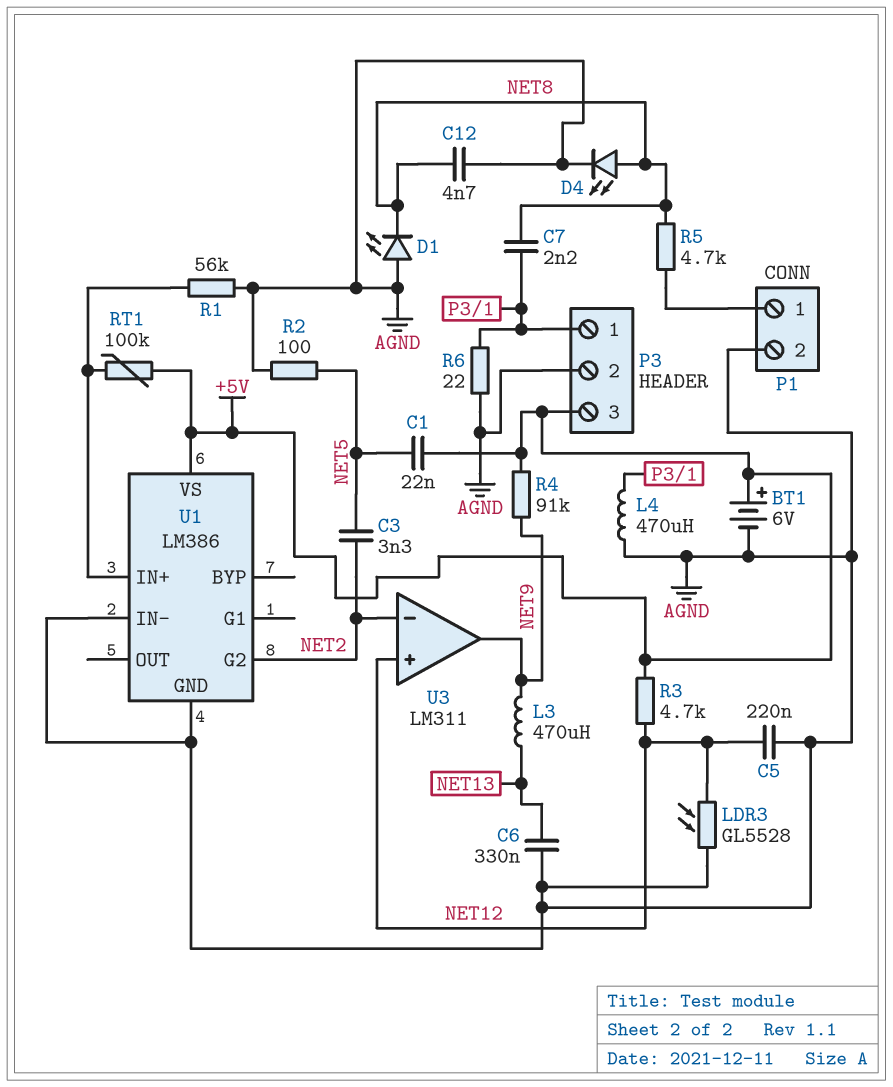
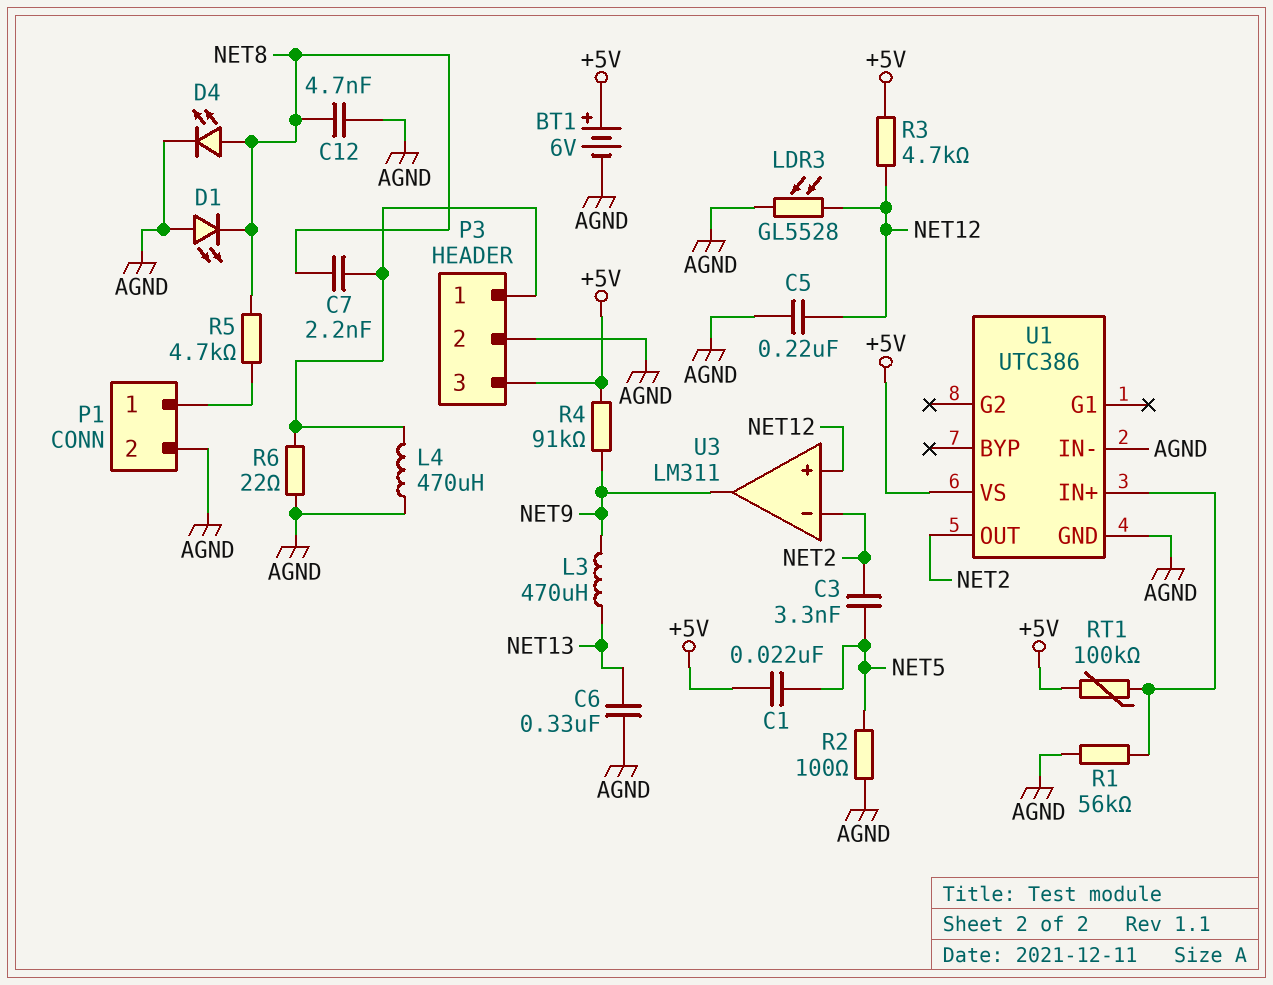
U1: LM386 -> UTC386
U1 pin G2: NET2 -> none
U1 pin OUT: none -> NET2

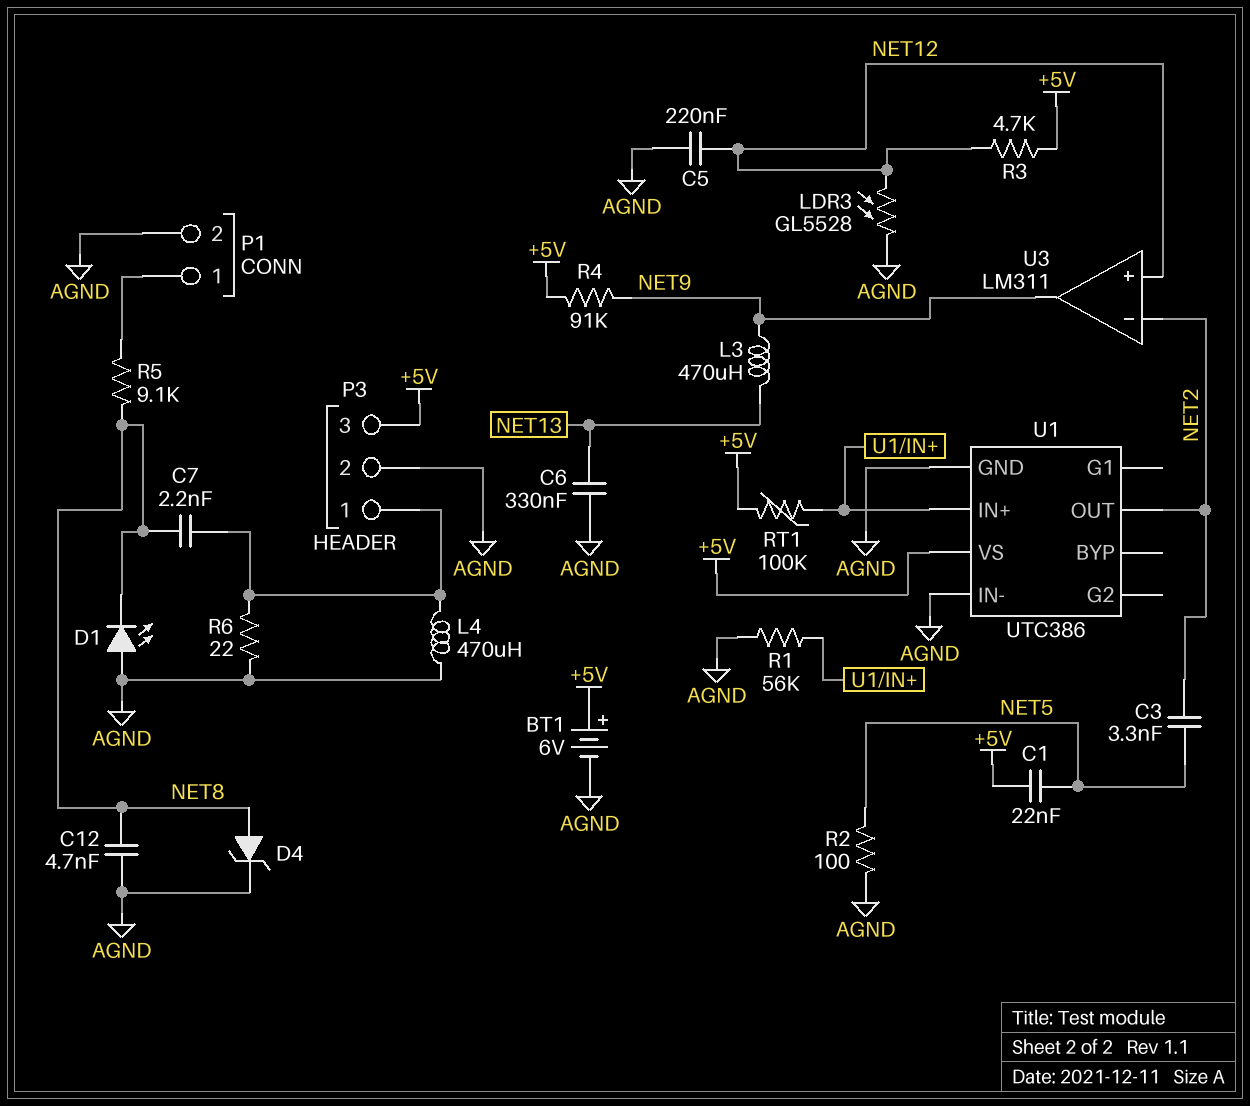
D4: LED (A NET8, K AGND) -> zener (A NET8, K AGND)
R5: 4.7k (NET8, P1/1) -> 9.1k (NET8, P1/1)

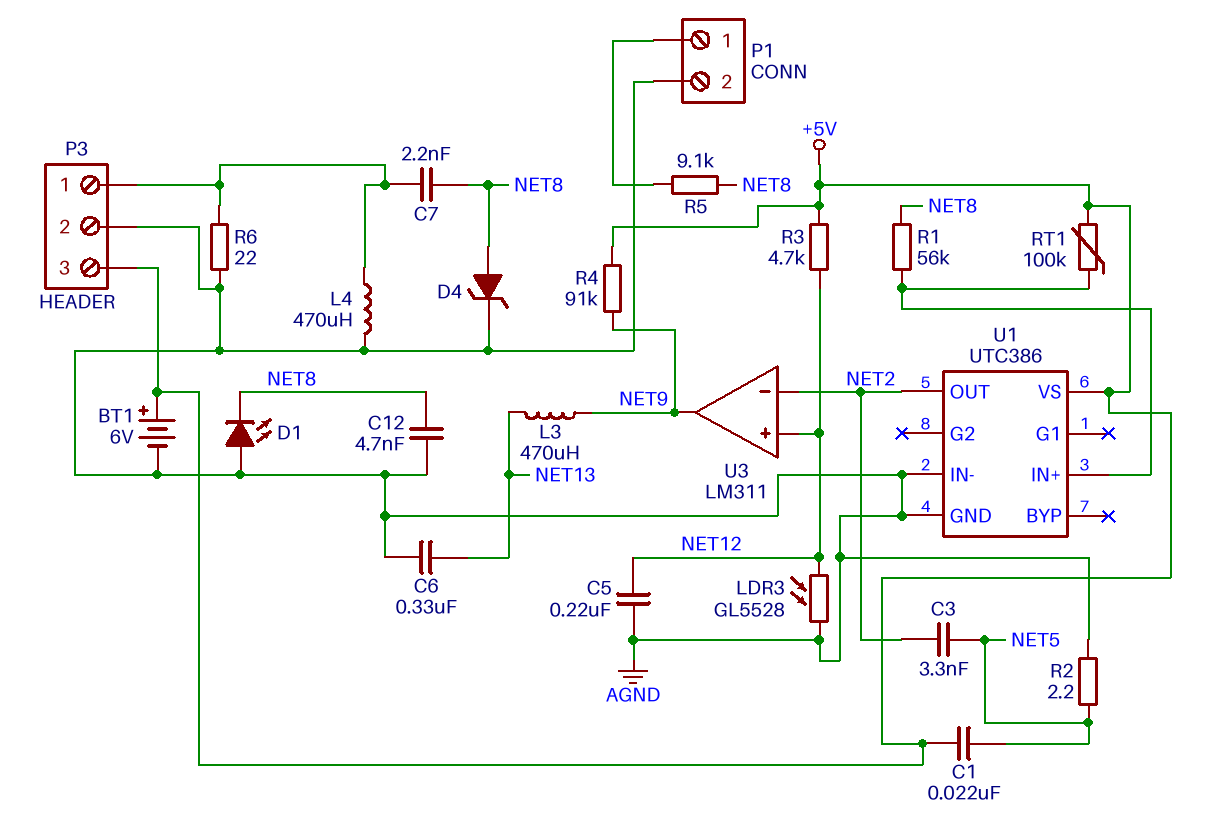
R1: 56k (AGND, U1/IN+) -> 56k (NET8, U1/IN+)
R2: 100 (AGND, NET5) -> 2.2 (AGND, NET5)

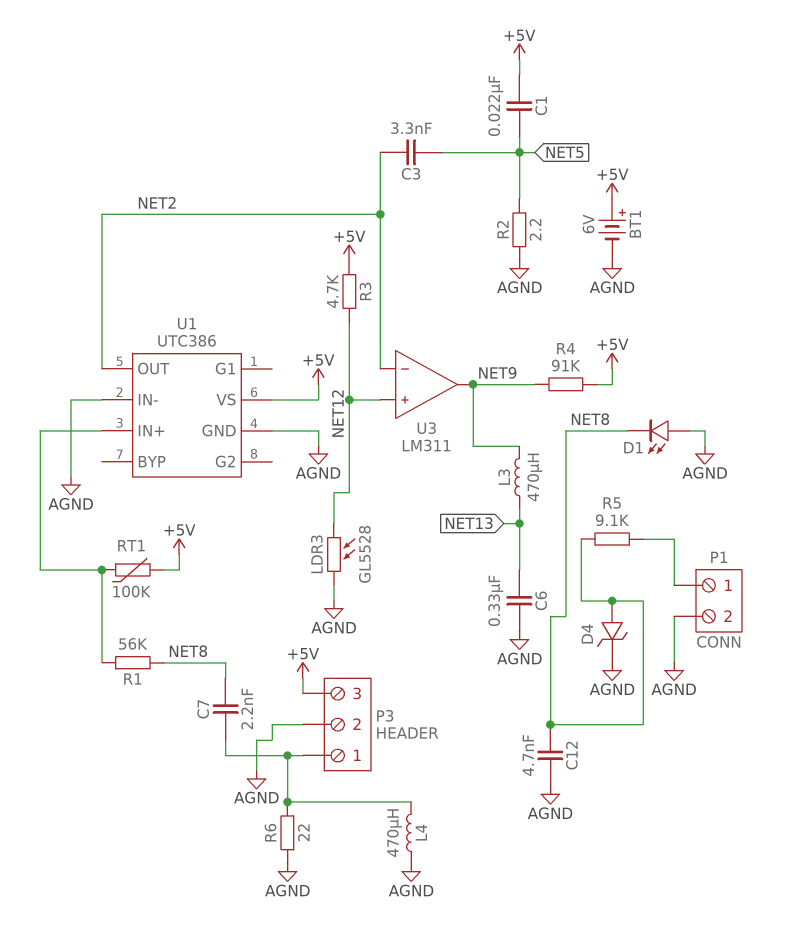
C5: 220nF (AGND, NET12) -> none

